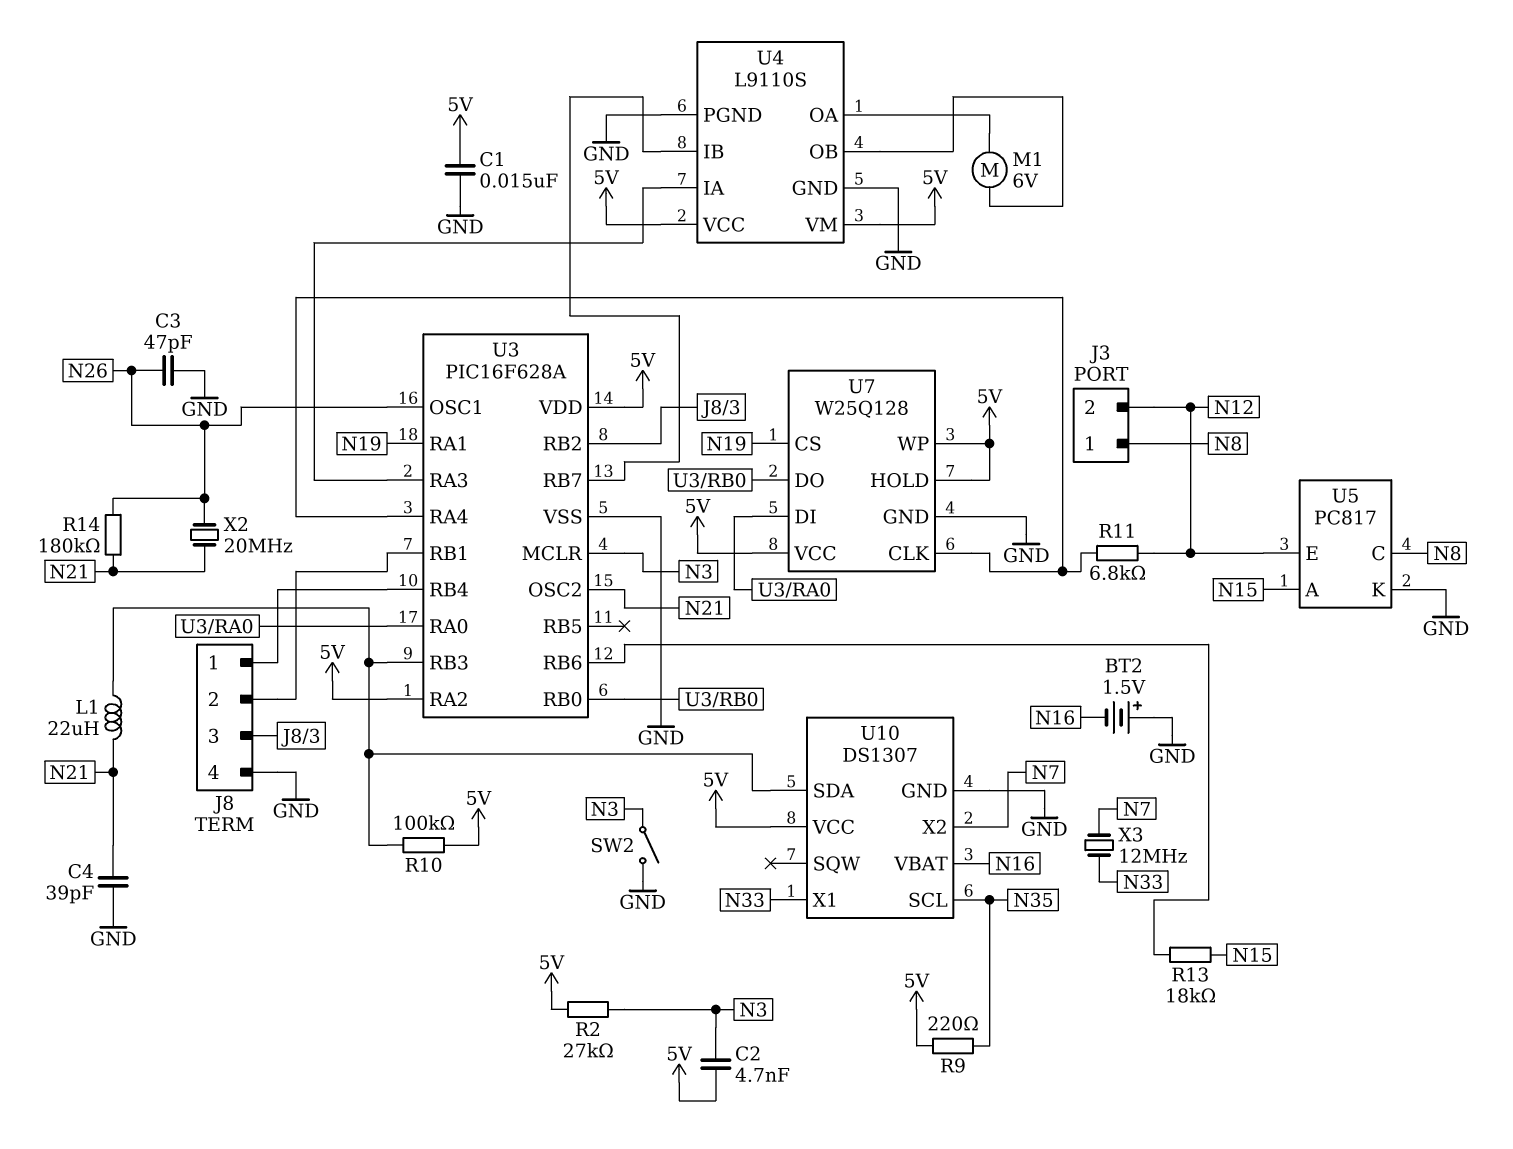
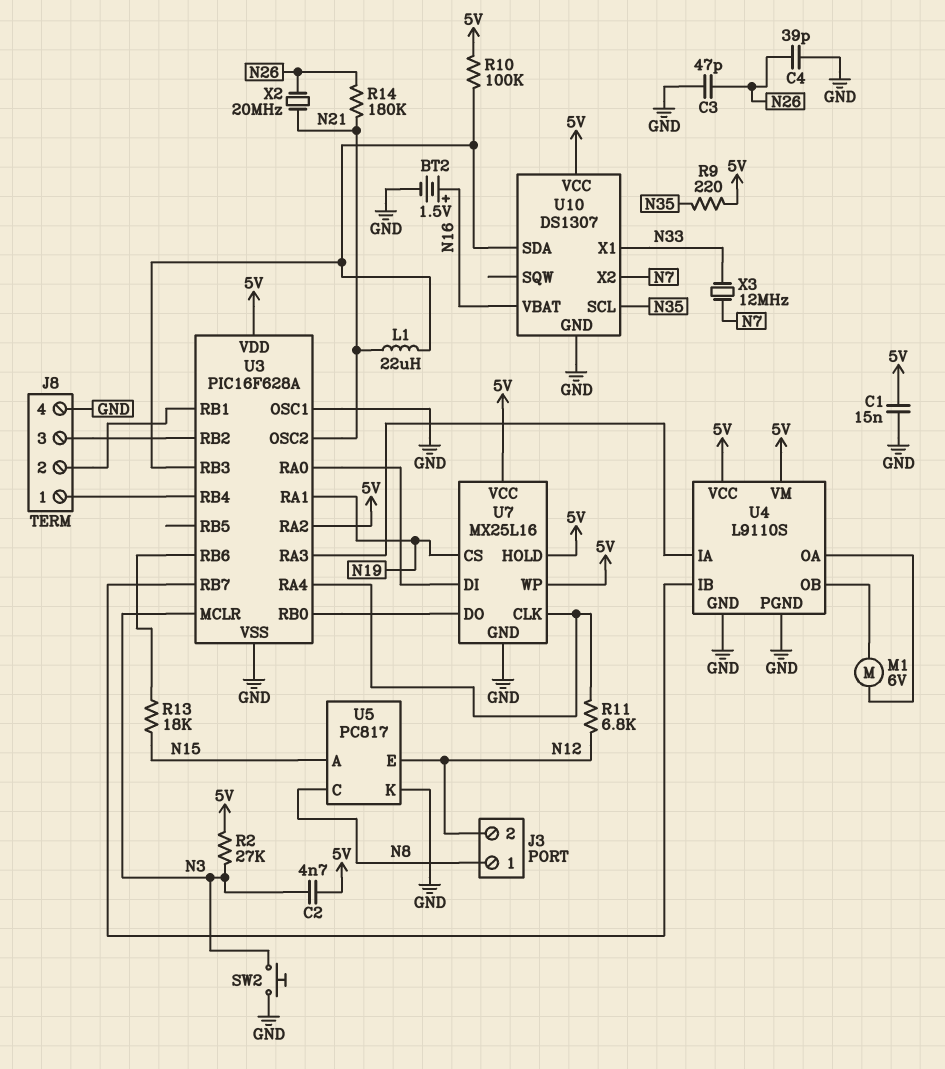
BT2: 1.5V (plus GND, minus N16) -> 1.5V (plus N16, minus GND)
C4: 39pF (GND, N21) -> 39pF (GND, N26)
SW2: switch (GND, N3) -> button (GND, N3)
U3 pin OSC1: N26 -> GND
U7: W25Q128 -> MX25L16

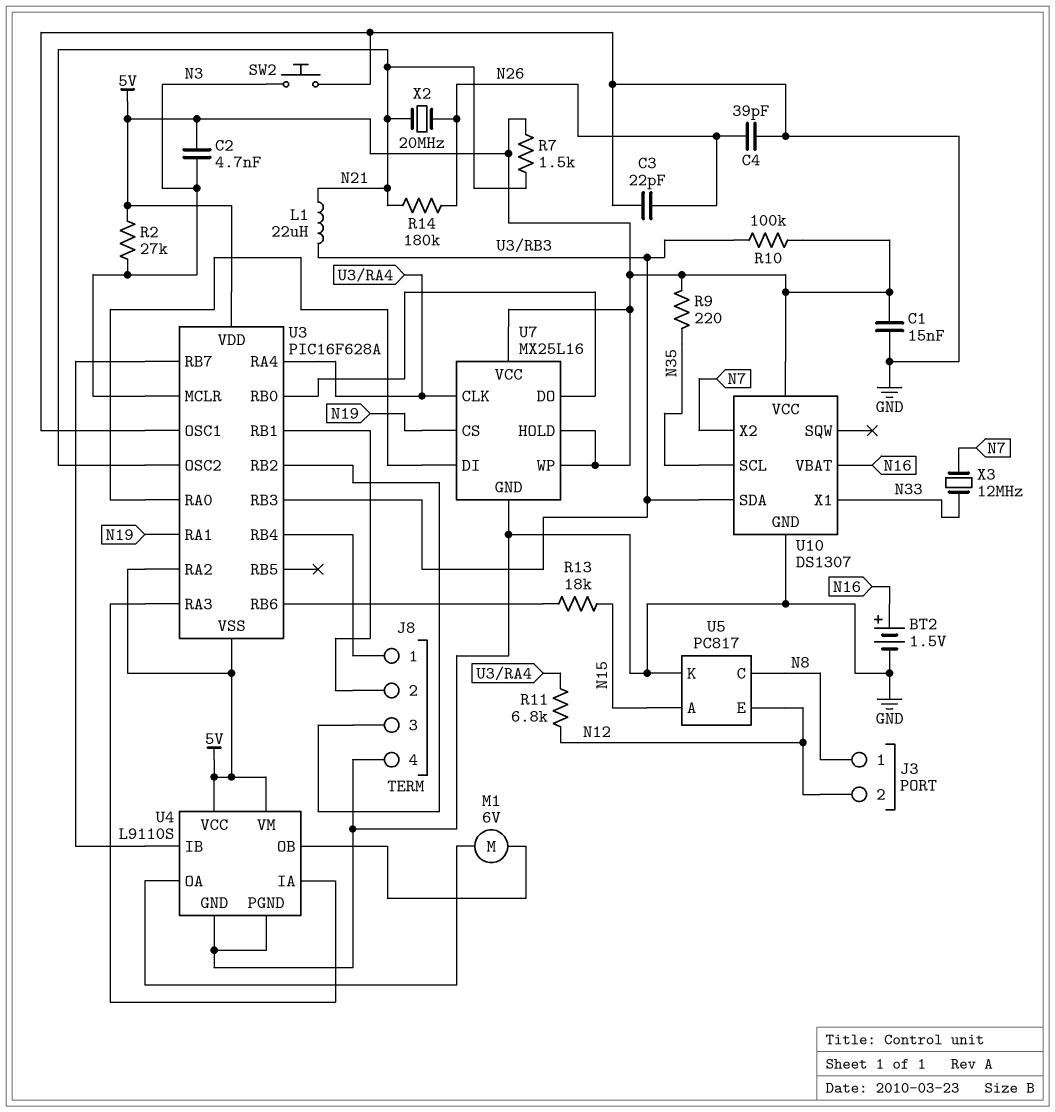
C3: 47pF (GND, N26) -> 22pF (GND, N26)
R7: none -> 1.5k (5V, N21)
U3 pin VSS: GND -> 5V

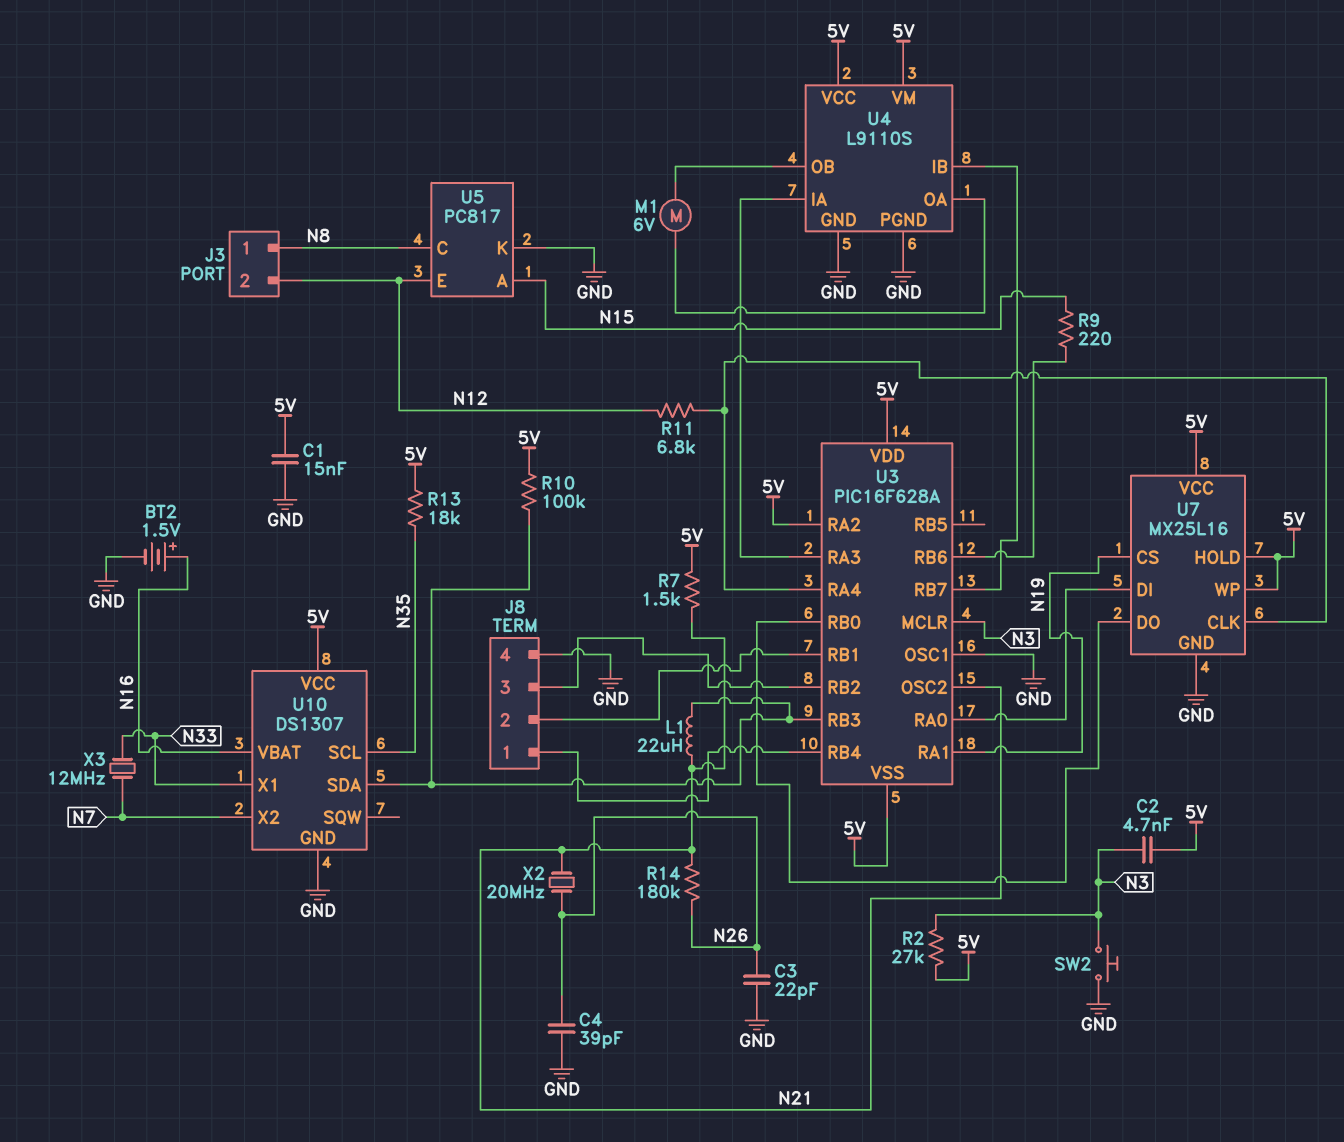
R9: 220 (5V, N35) -> 220 (N15, U3/RB6)
R13: 18k (N15, U3/RB6) -> 18k (5V, N35)

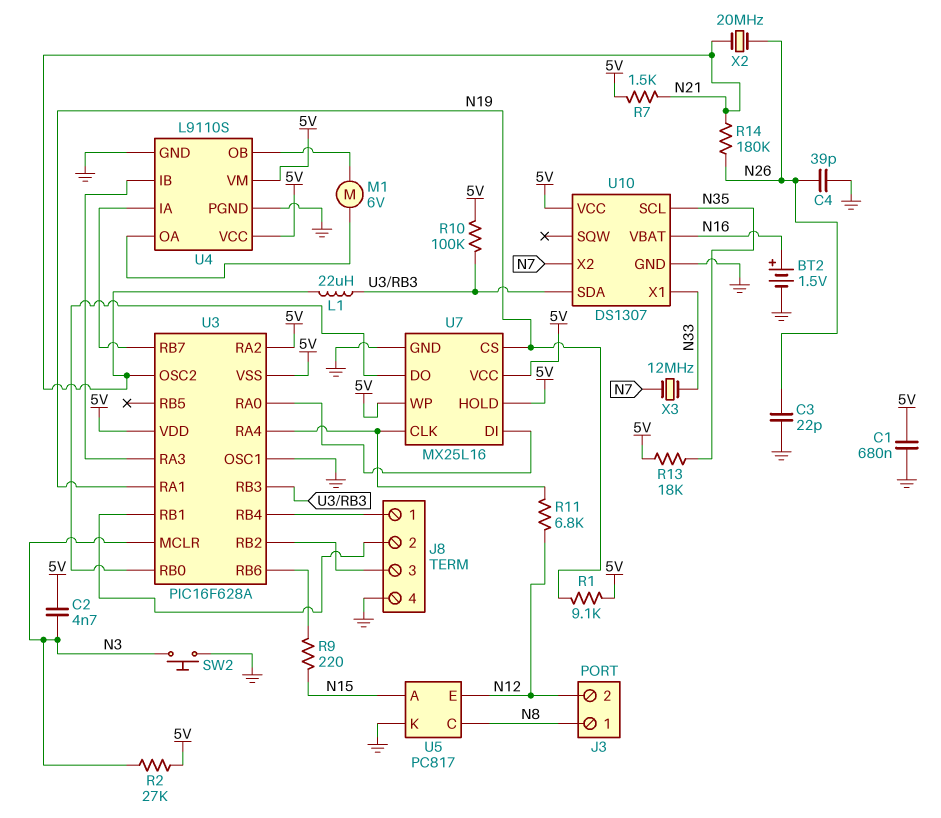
C1: 15nF (5V, GND) -> 680nF (5V, GND)
R1: none -> 9.1k (5V, N19)
U4 pin IA: U3/RA3 -> U3/RB7
U4 pin IB: U3/RB7 -> U3/RA3

